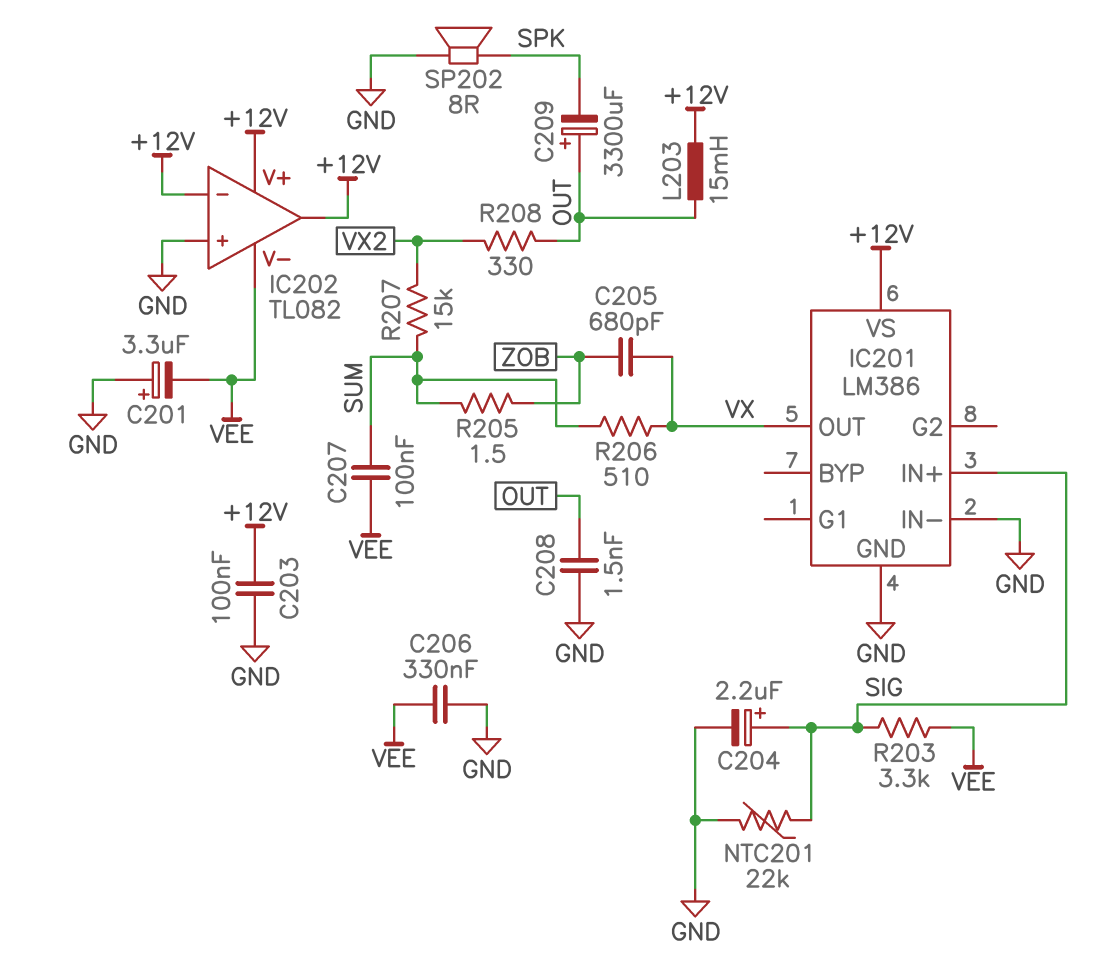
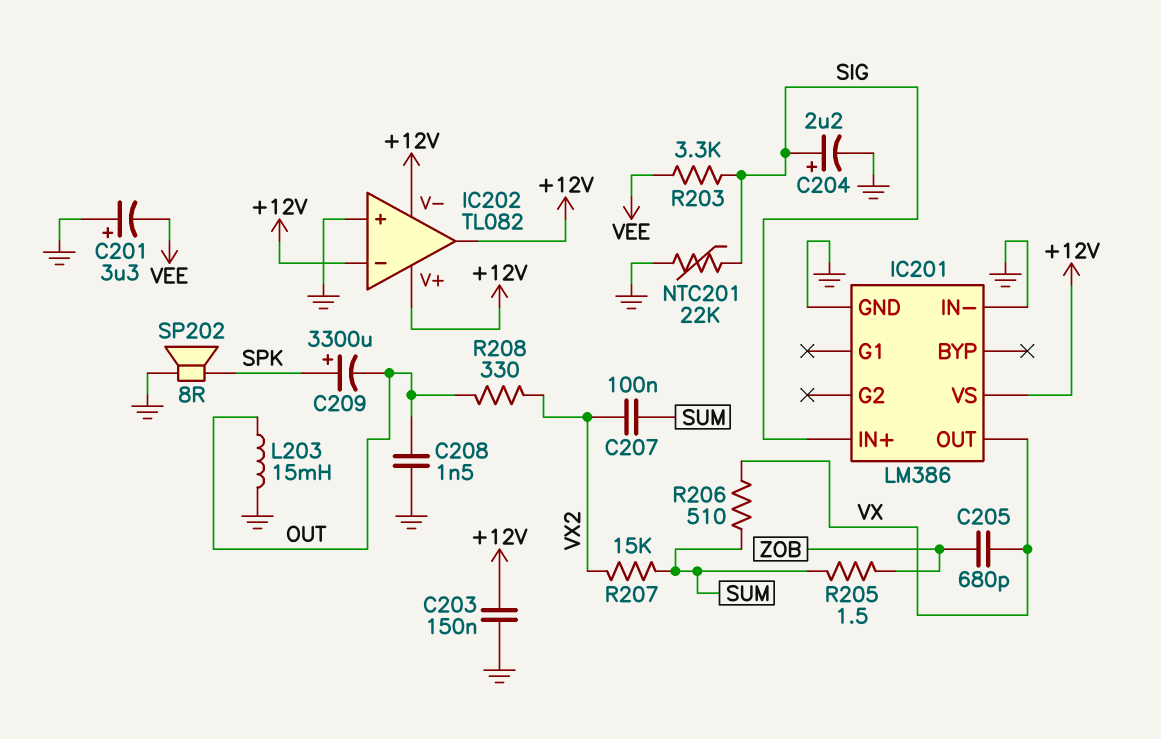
C203: 100nF (+12V, GND) -> 150nF (+12V, GND)
C206: 330nF (GND, VEE) -> none
C207: 100nF (SUM, VEE) -> 100nF (SUM, VX2)
C209: 3300uF (plus OUT, minus SPK) -> 3300uF (plus SPK, minus OUT)
IC202 pin V-: VEE -> +12V
L203: 15mH (+12V, OUT) -> 15mH (GND, OUT)

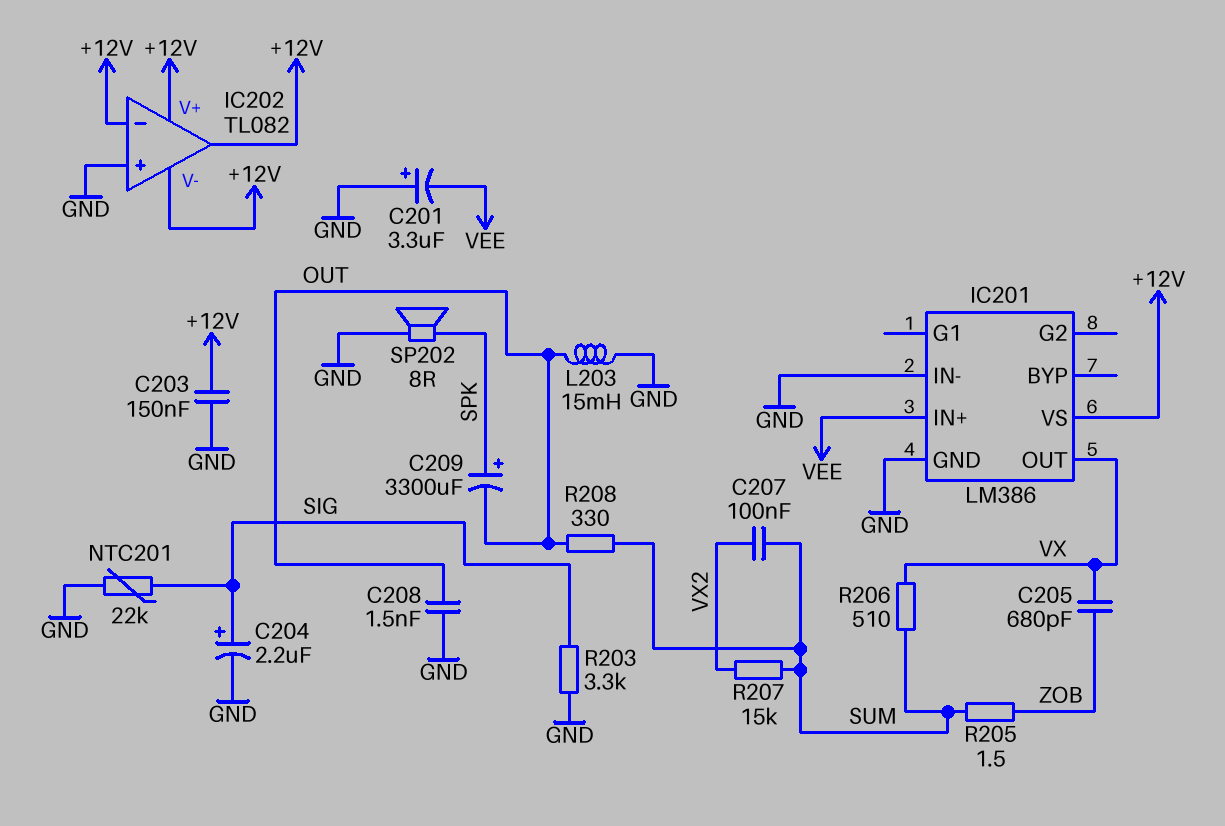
IC201 pin IN+: SIG -> VEE
R203: 3.3k (SIG, VEE) -> 3.3k (GND, SIG)
R208: 330 (OUT, VX2) -> 330 (OUT, SUM)

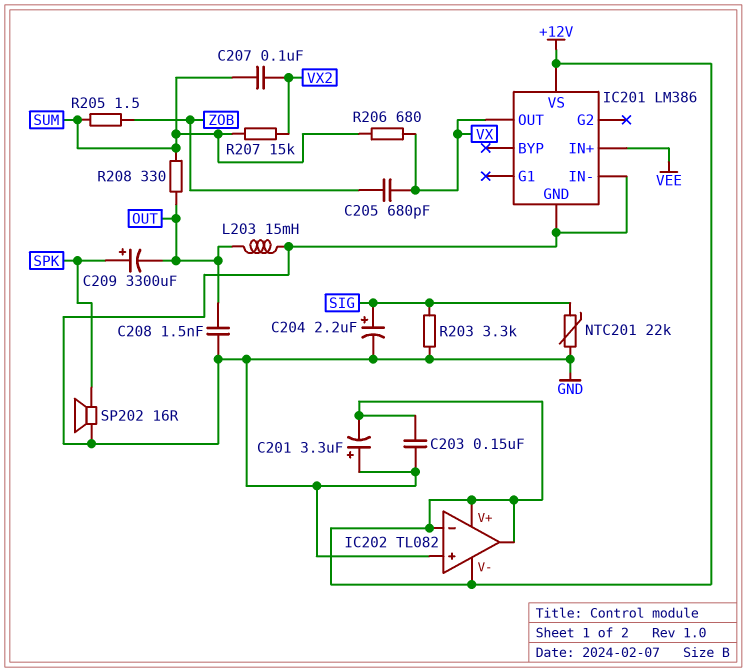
C201: 3.3uF (plus GND, minus VEE) -> 3.3uF (plus GND, minus +12V)
R206: 510 (SUM, VX) -> 680 (SUM, VX)
SP202: speaker 8R (GND, SPK) -> speaker 16R (GND, SPK)

